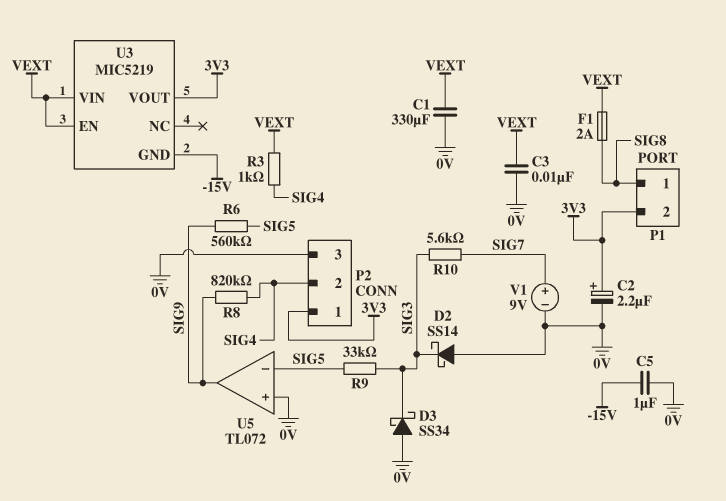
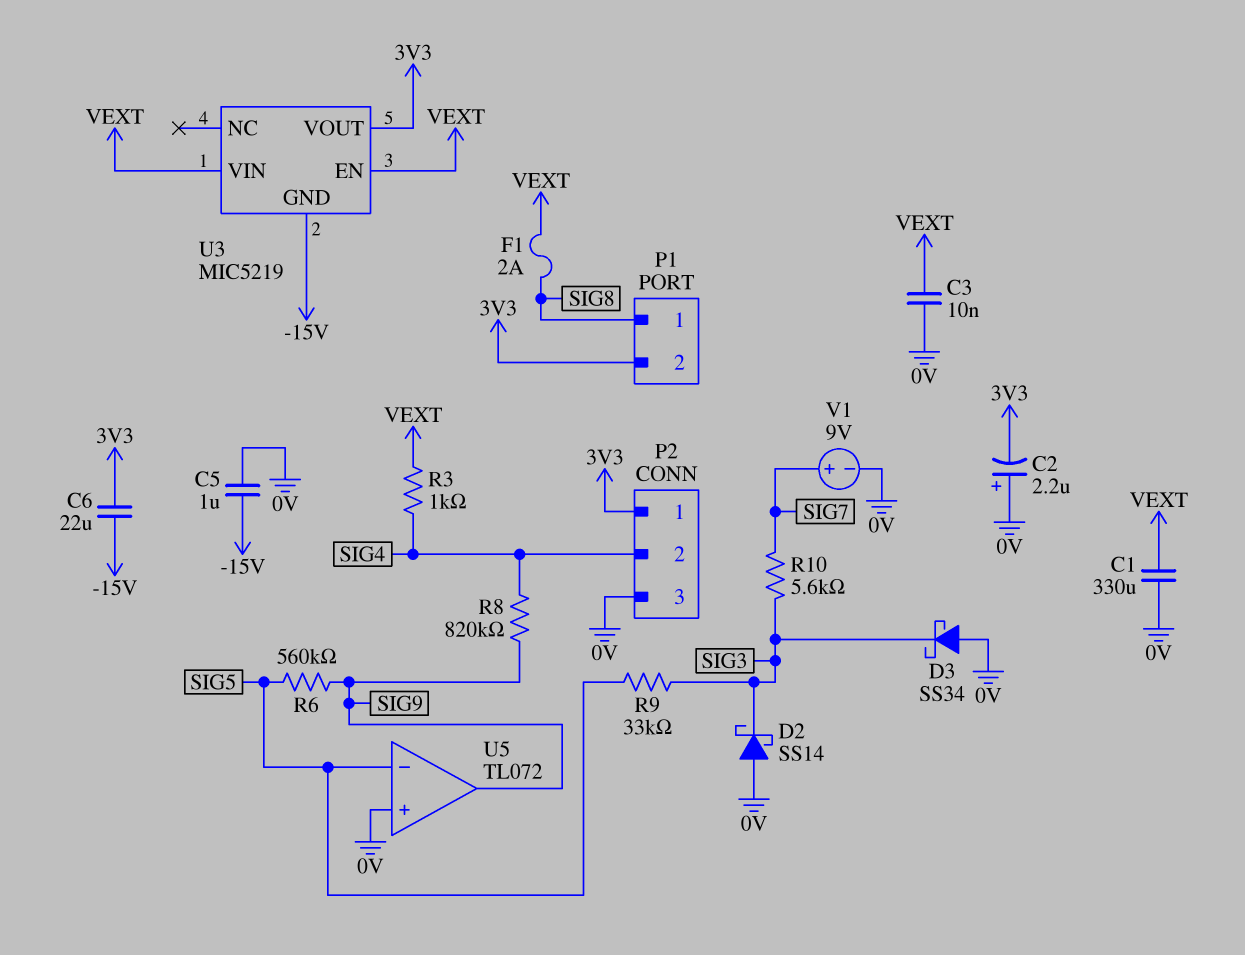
C2: 2.2uF (plus 3V3, minus 0V) -> 2.2uF (plus 0V, minus 3V3)
C6: none -> 22uF (-15V, 3V3)

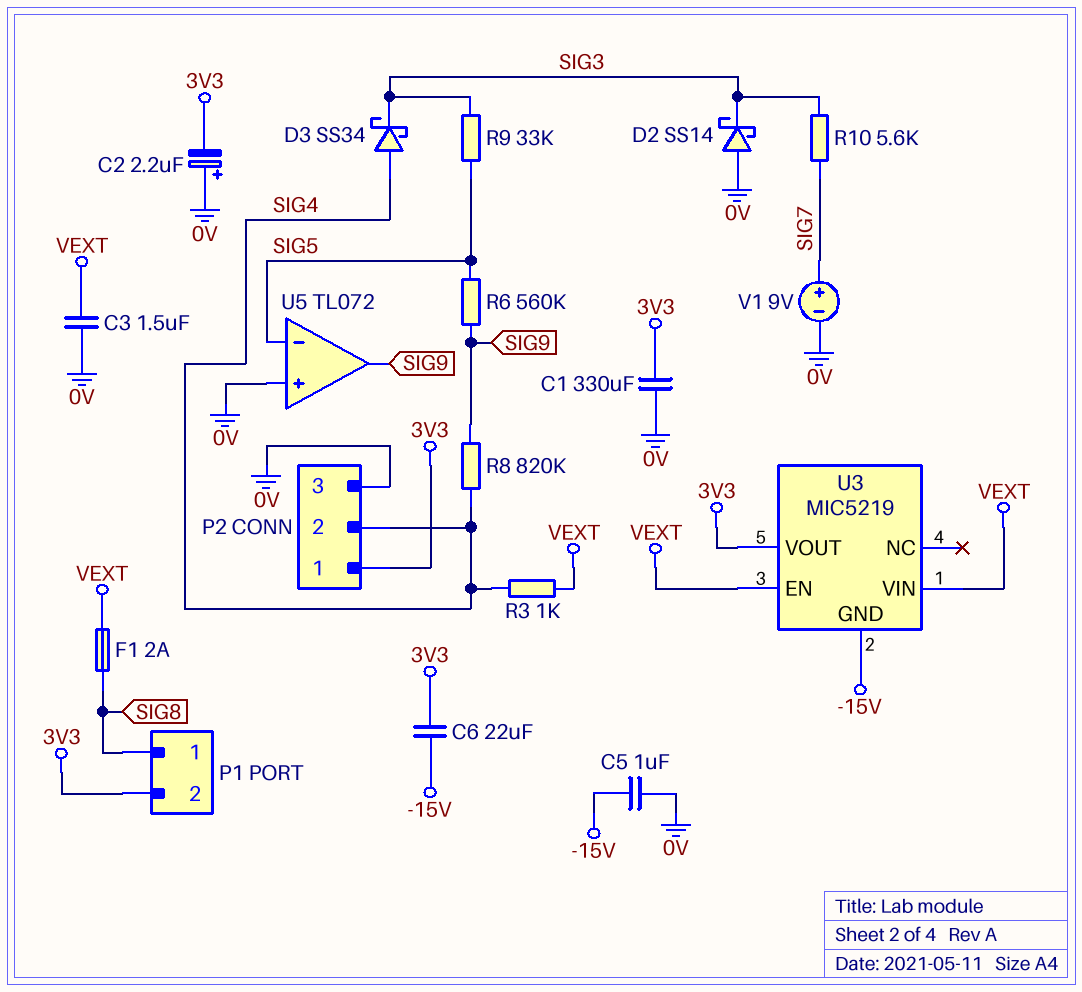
C1: 330uF (0V, VEXT) -> 330uF (0V, 3V3)
C3: 10nF (0V, VEXT) -> 1.5uF (0V, VEXT)
D3: schottky SS34 (A 0V, K SIG3) -> schottky SS34 (A SIG4, K SIG3)

